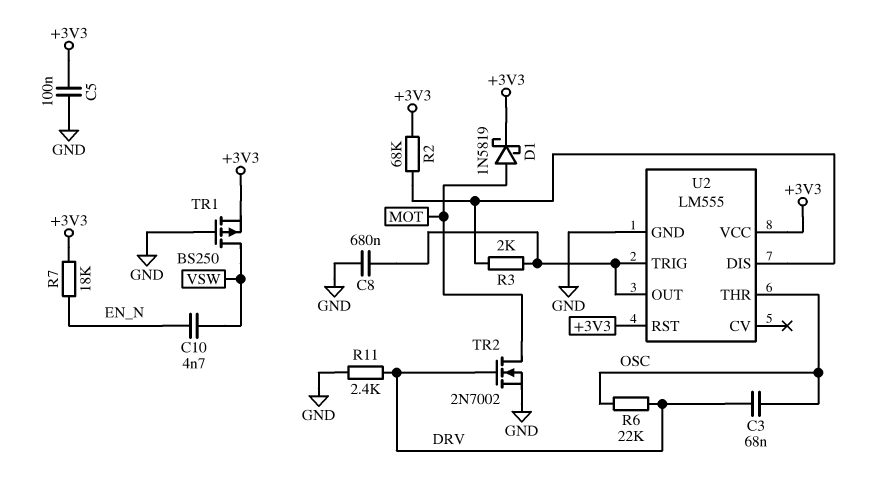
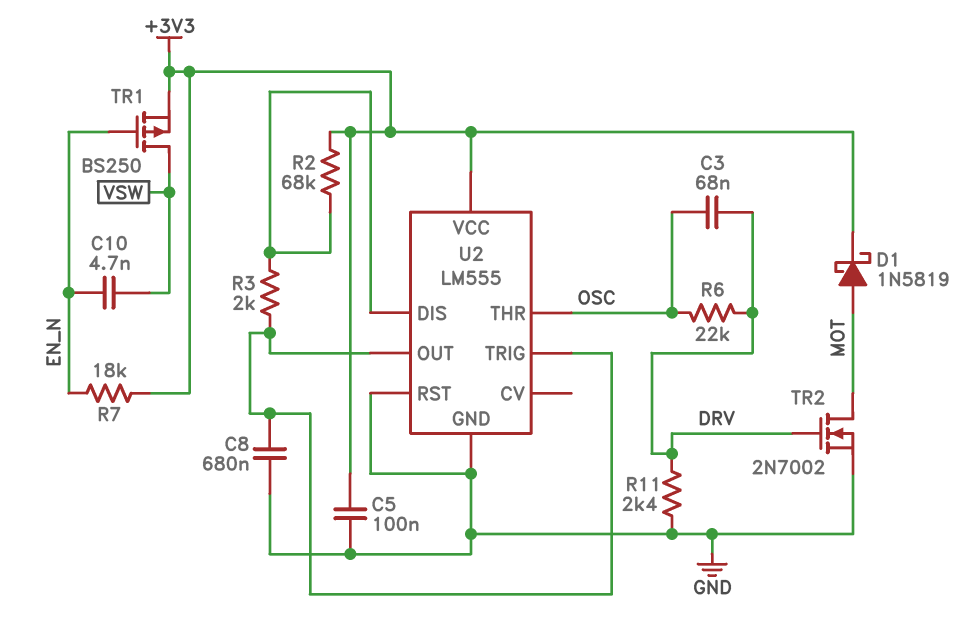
TR1: PMOS BS250 (G GND, D VSW, S +3V3) -> PMOS BS250 (G EN_N, D VSW, S +3V3)
U2 pin RST: +3V3 -> GND

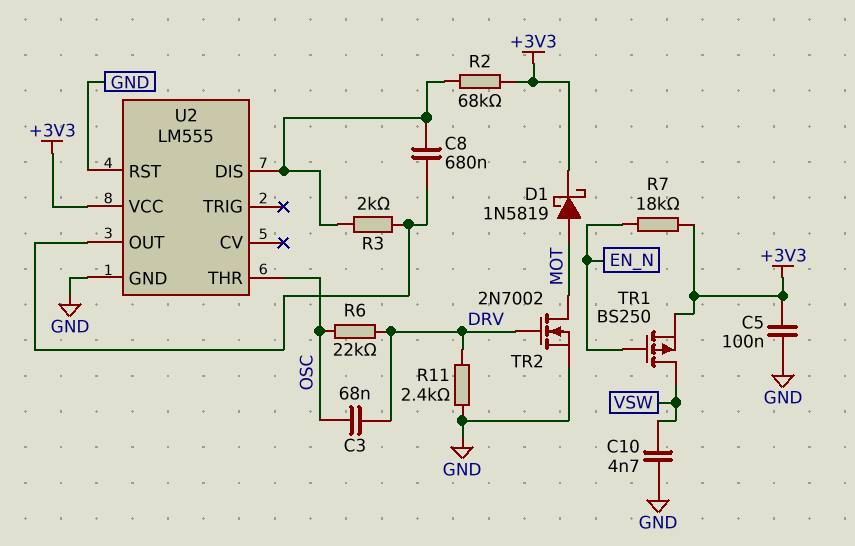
C8: 680nF (GND, U2/OUT) -> 680nF (U2/DIS, U2/OUT)
C10: 4.7nF (EN_N, VSW) -> 4.7nF (GND, VSW)
U2 pin TRIG: U2/OUT -> none

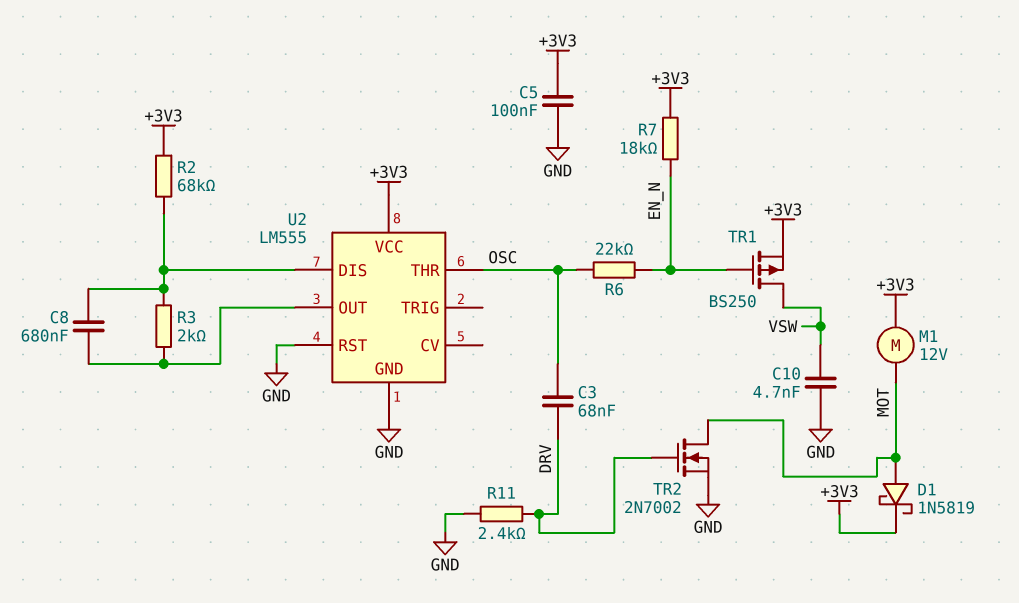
M1: none -> motor 12V (+3V3, MOT)
R6: 22k (DRV, OSC) -> 22k (EN_N, OSC)

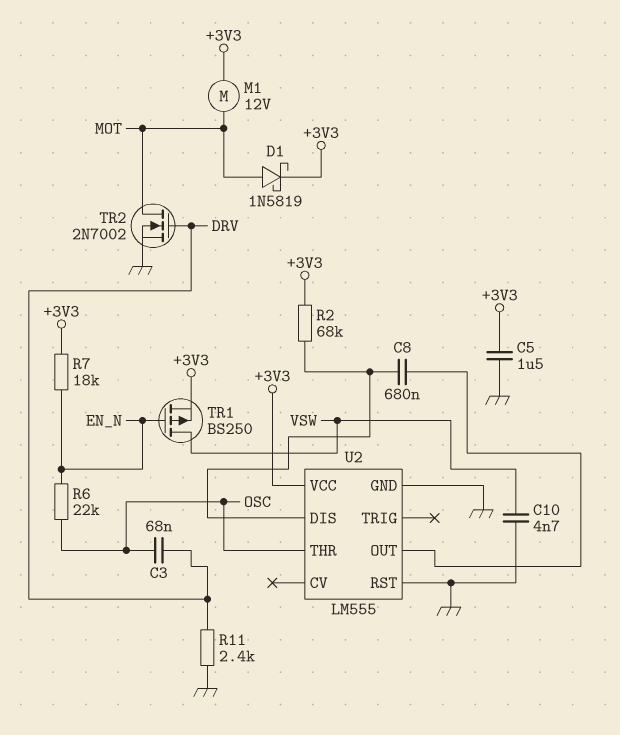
C5: 100nF (+3V3, GND) -> 1.5uF (+3V3, GND)
R3: 2k (U2/DIS, U2/OUT) -> none

